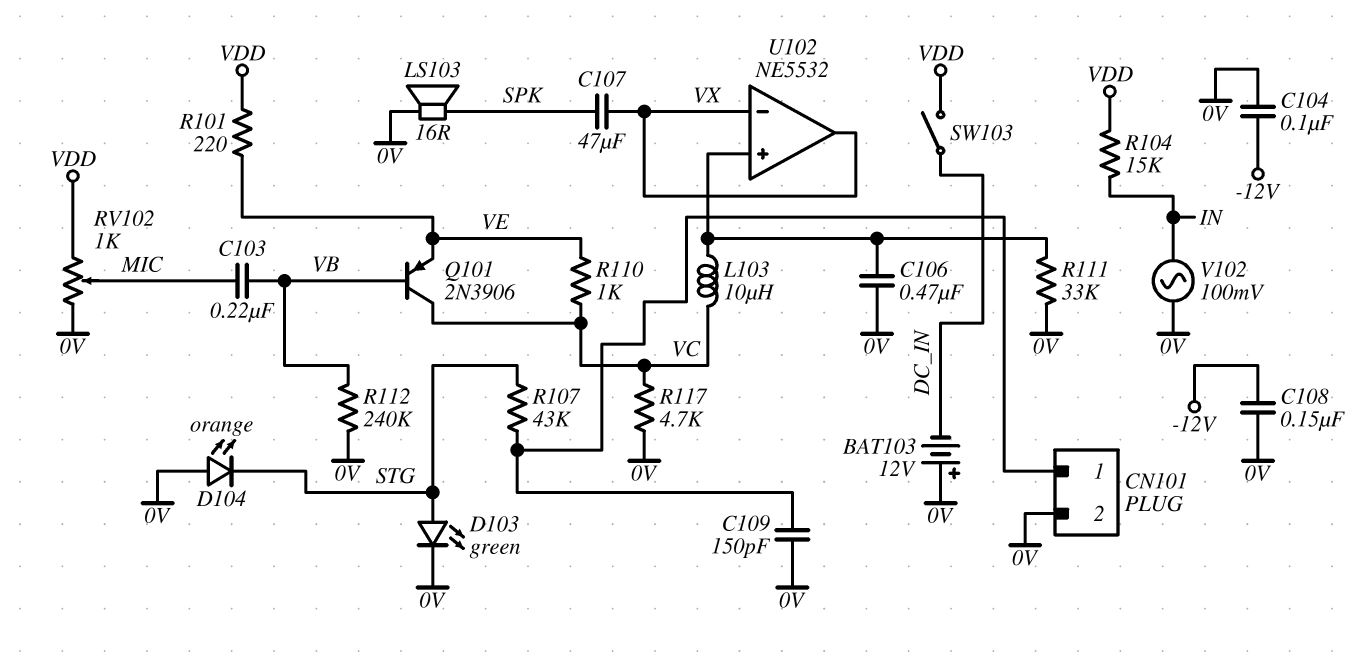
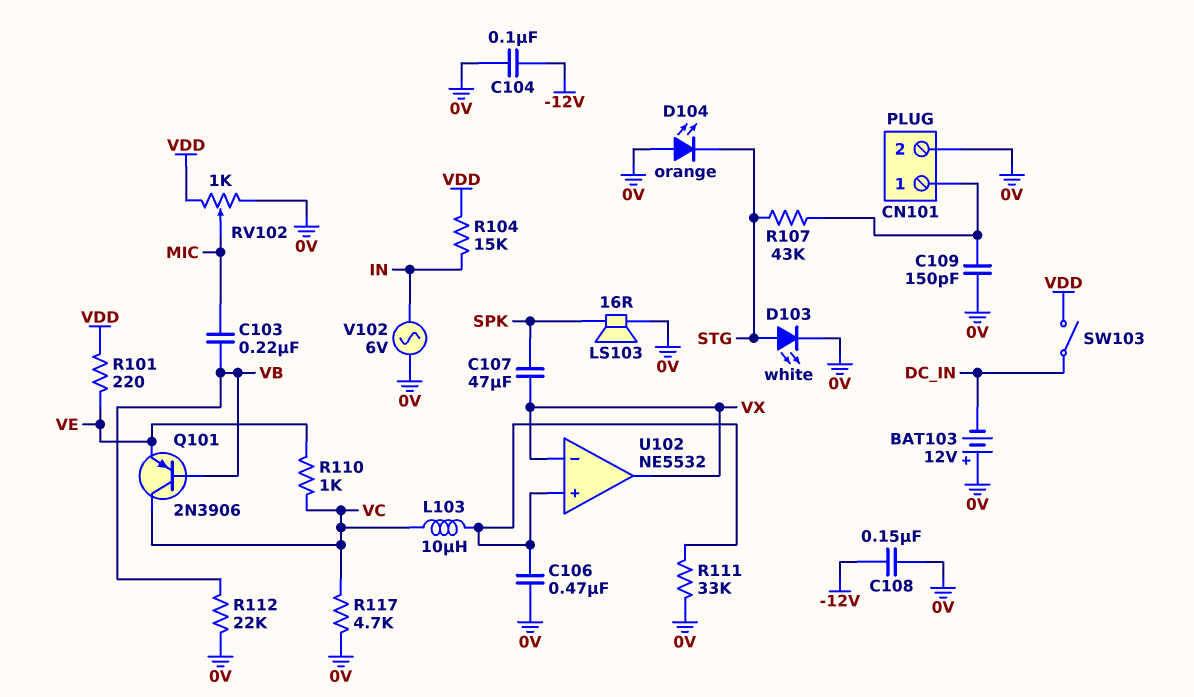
D103: LED green (A STG, K 0V) -> LED white (A STG, K 0V)
R112: 240k (0V, VB) -> 22k (0V, VB)
V102: AC 100mV (0V, IN) -> AC 6V (0V, IN)

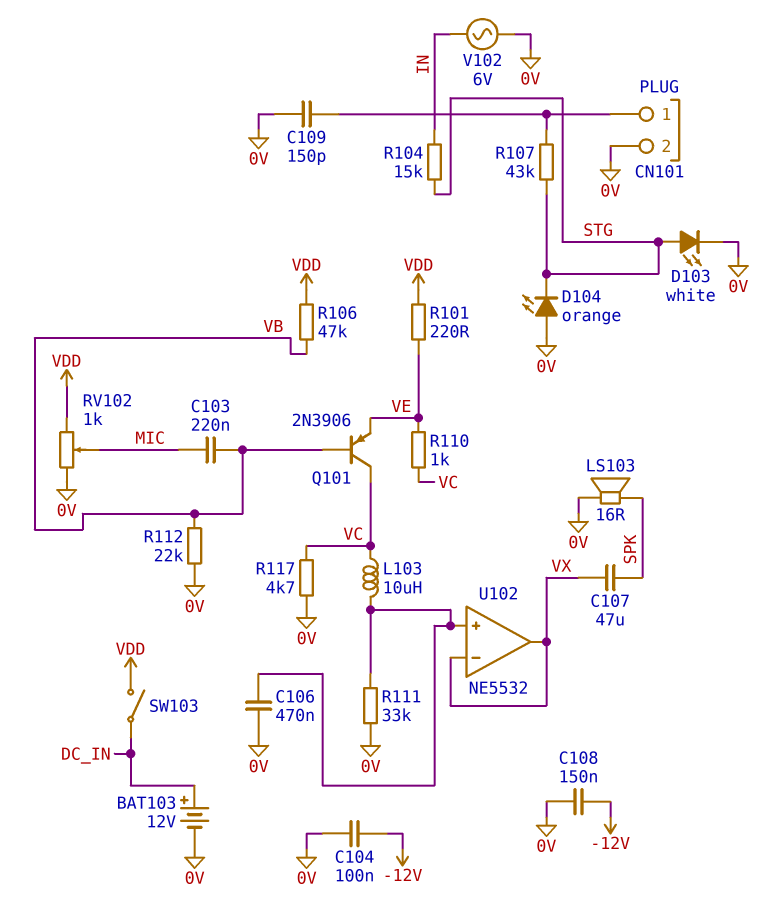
BAT103: 12V (plus 0V, minus DC_IN) -> 12V (plus DC_IN, minus 0V)
R104: 15k (IN, VDD) -> 15k (IN, STG)
R106: none -> 47k (VB, VDD)

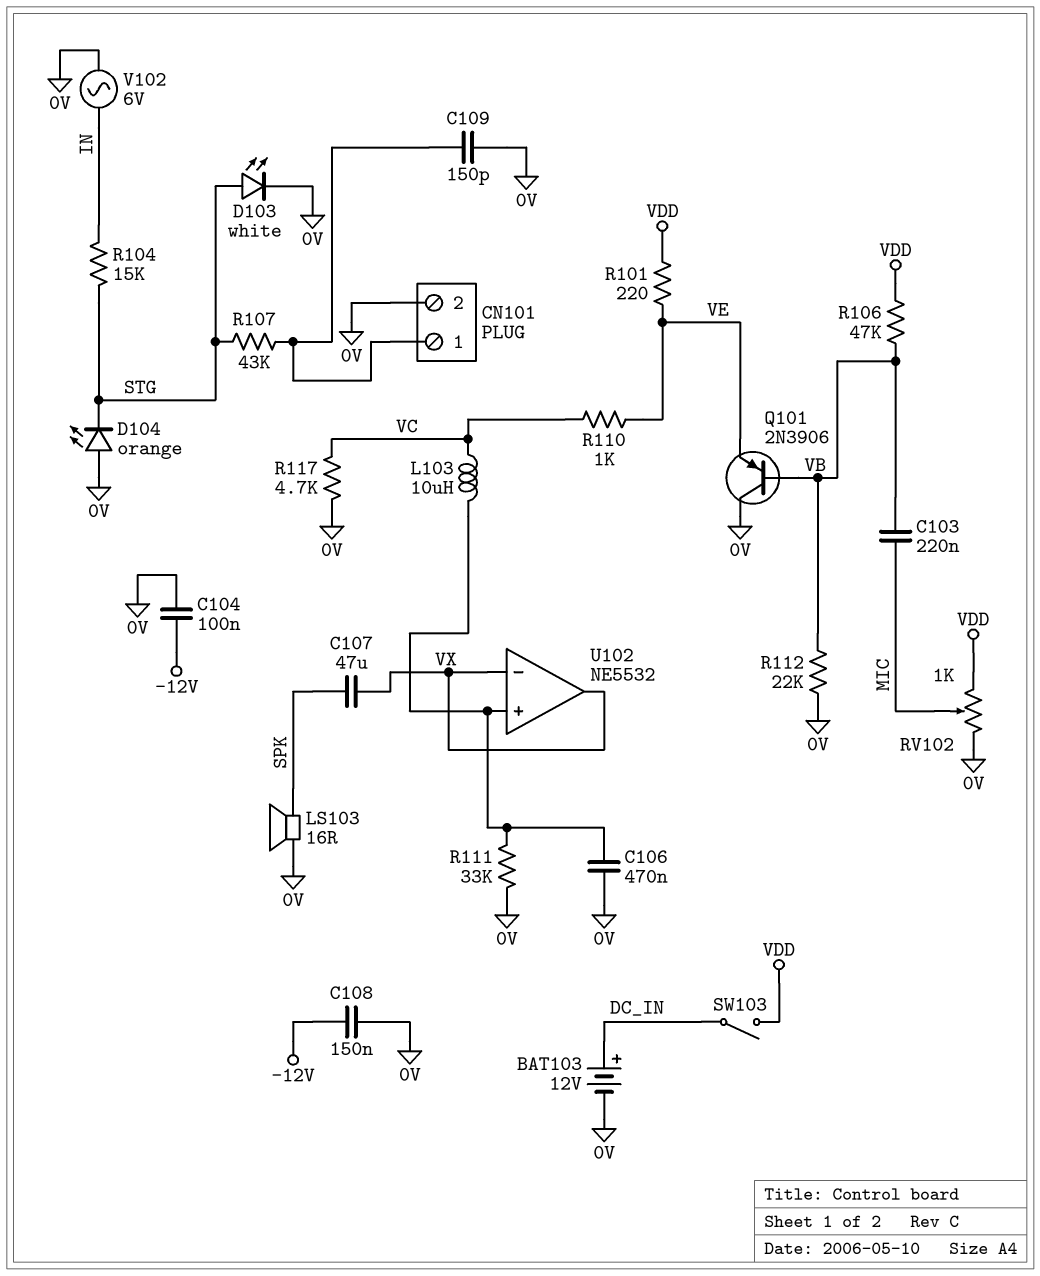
Q101: PNP 2N3906 (B VB, C VC, E VE) -> PNP 2N3906 (B VB, C 0V, E VE)

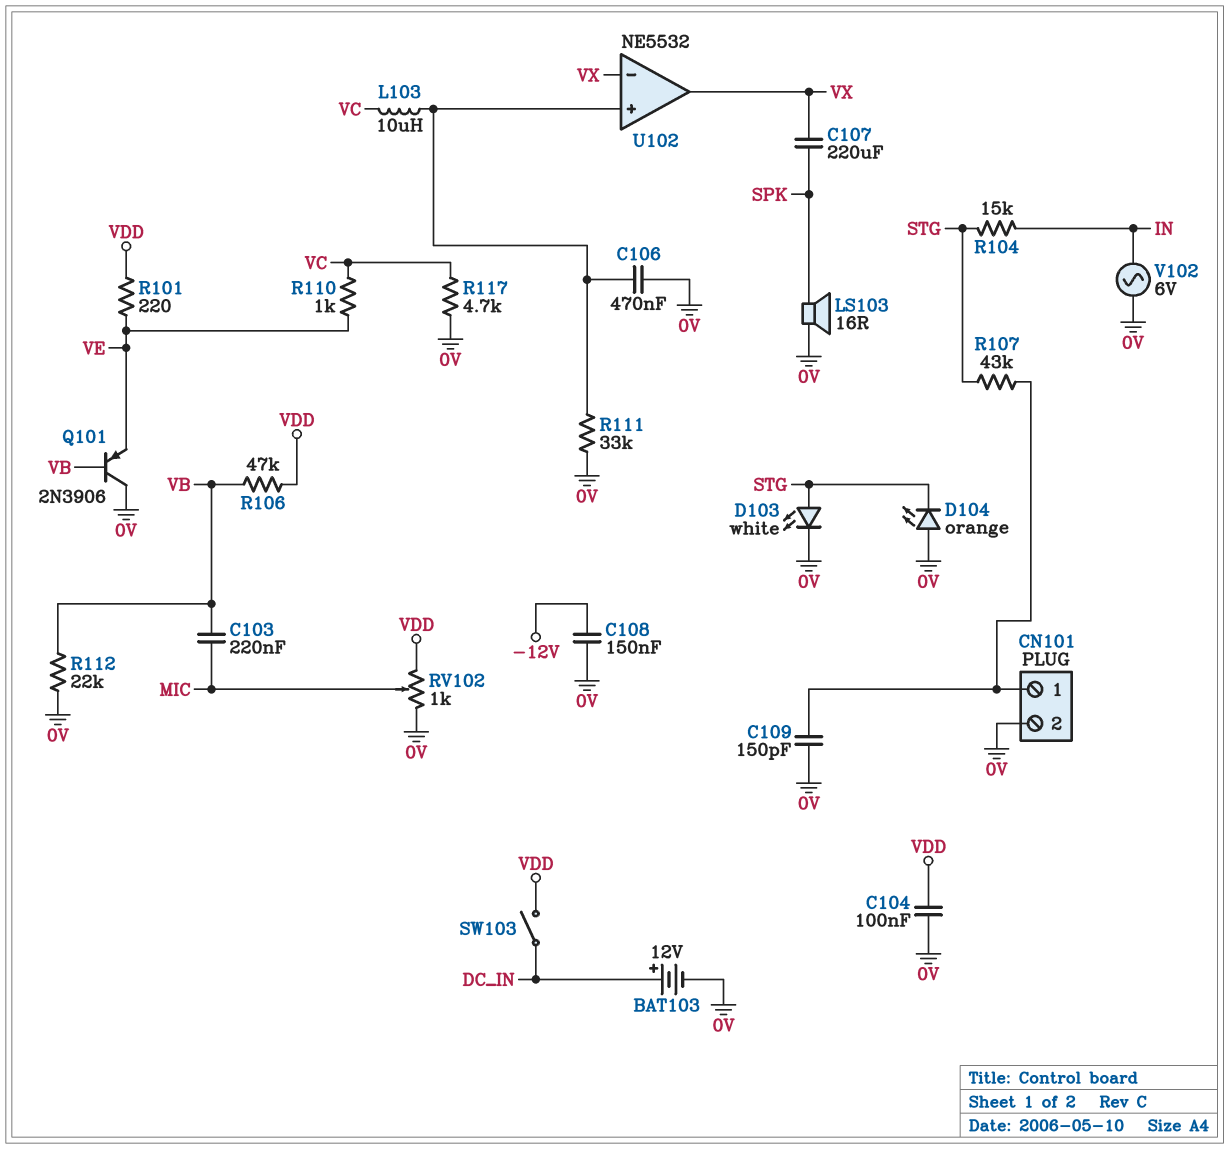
C104: 100nF (-12V, 0V) -> 100nF (0V, VDD)
C107: 47uF (SPK, VX) -> 220uF (SPK, VX)

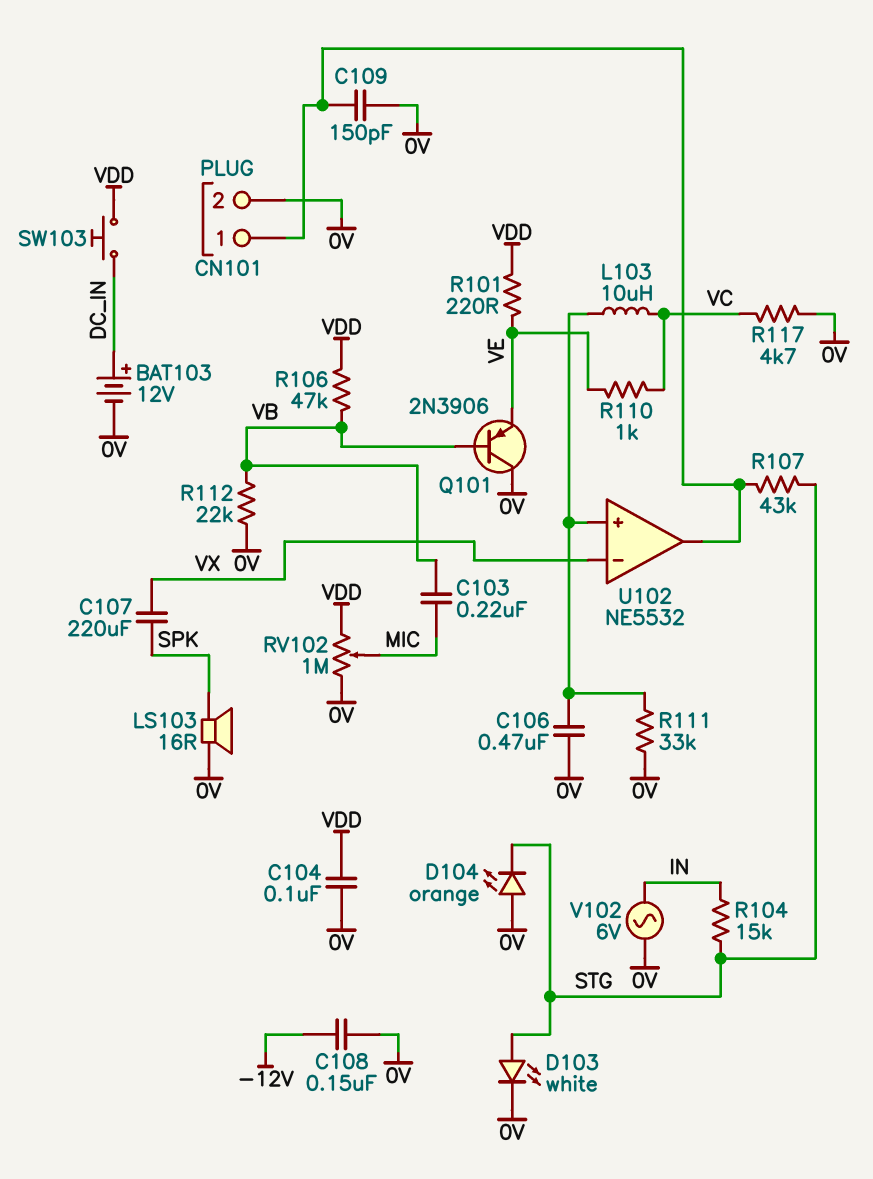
RV102: 1k (0V, VDD, wiper MIC) -> 1M (0V, VDD, wiper MIC)
SW103: switch (DC_IN, VDD) -> button (DC_IN, VDD)
U102 pin out: VX -> CN101/1

